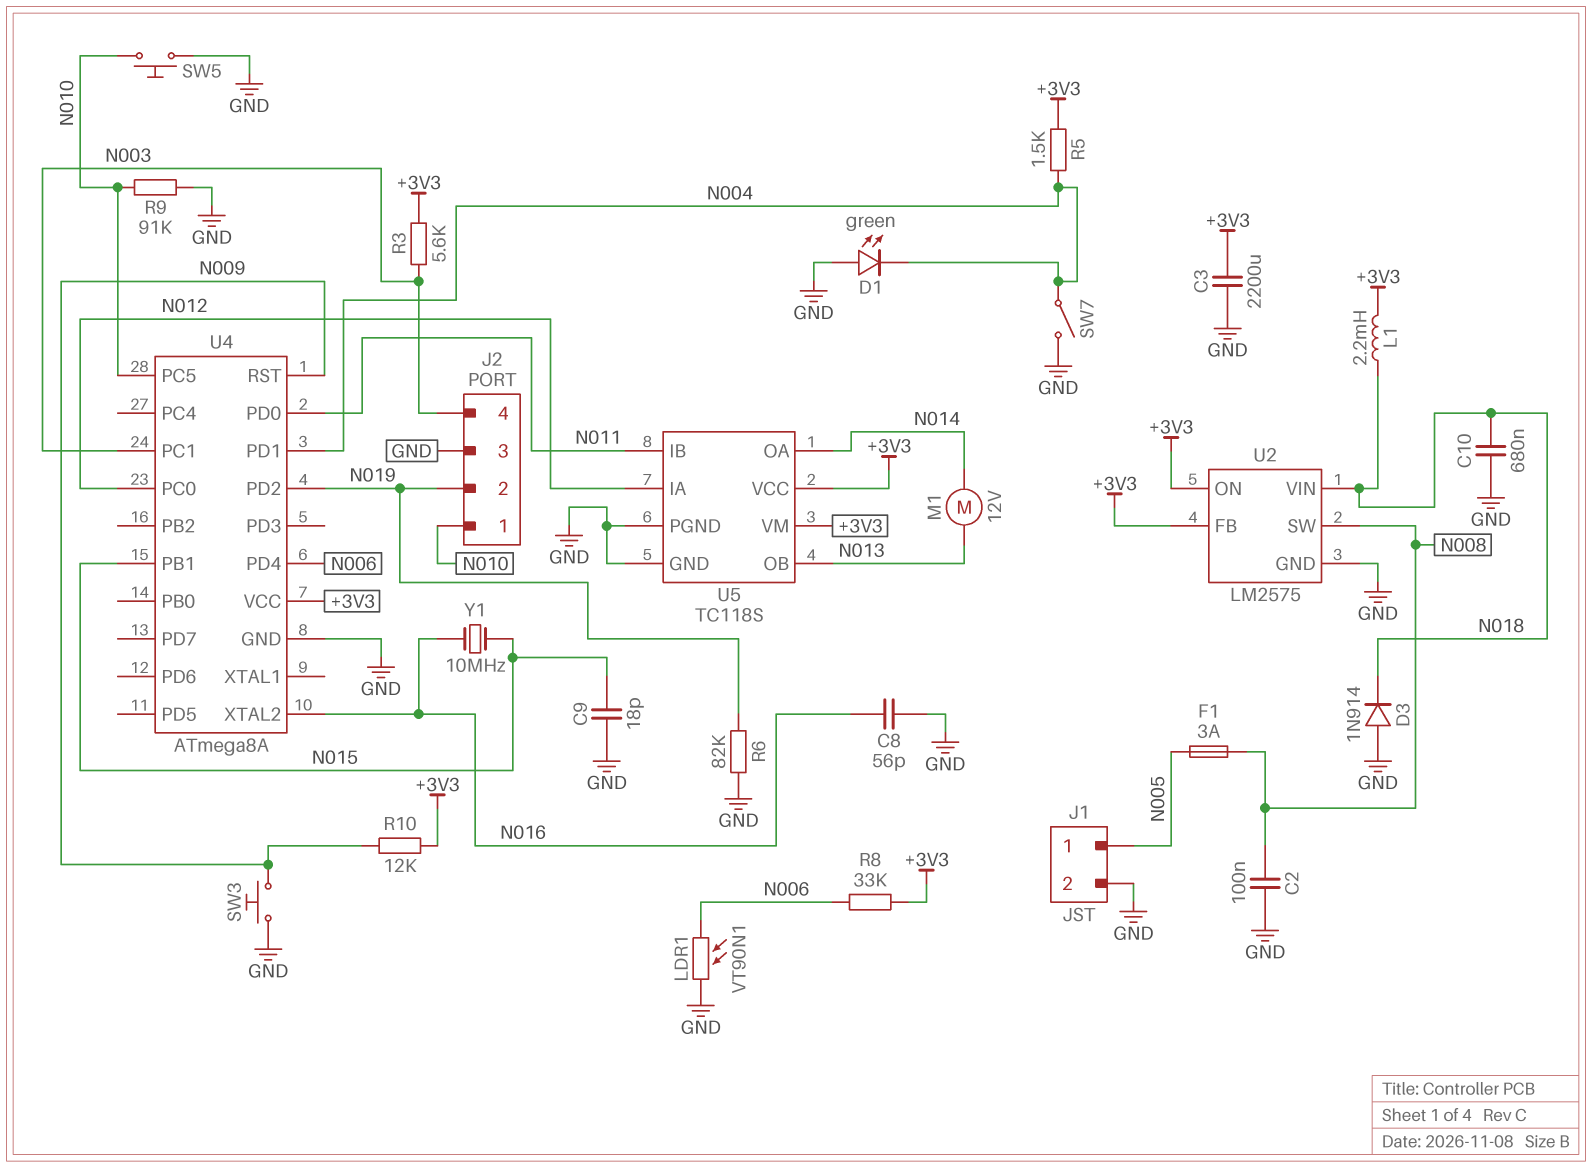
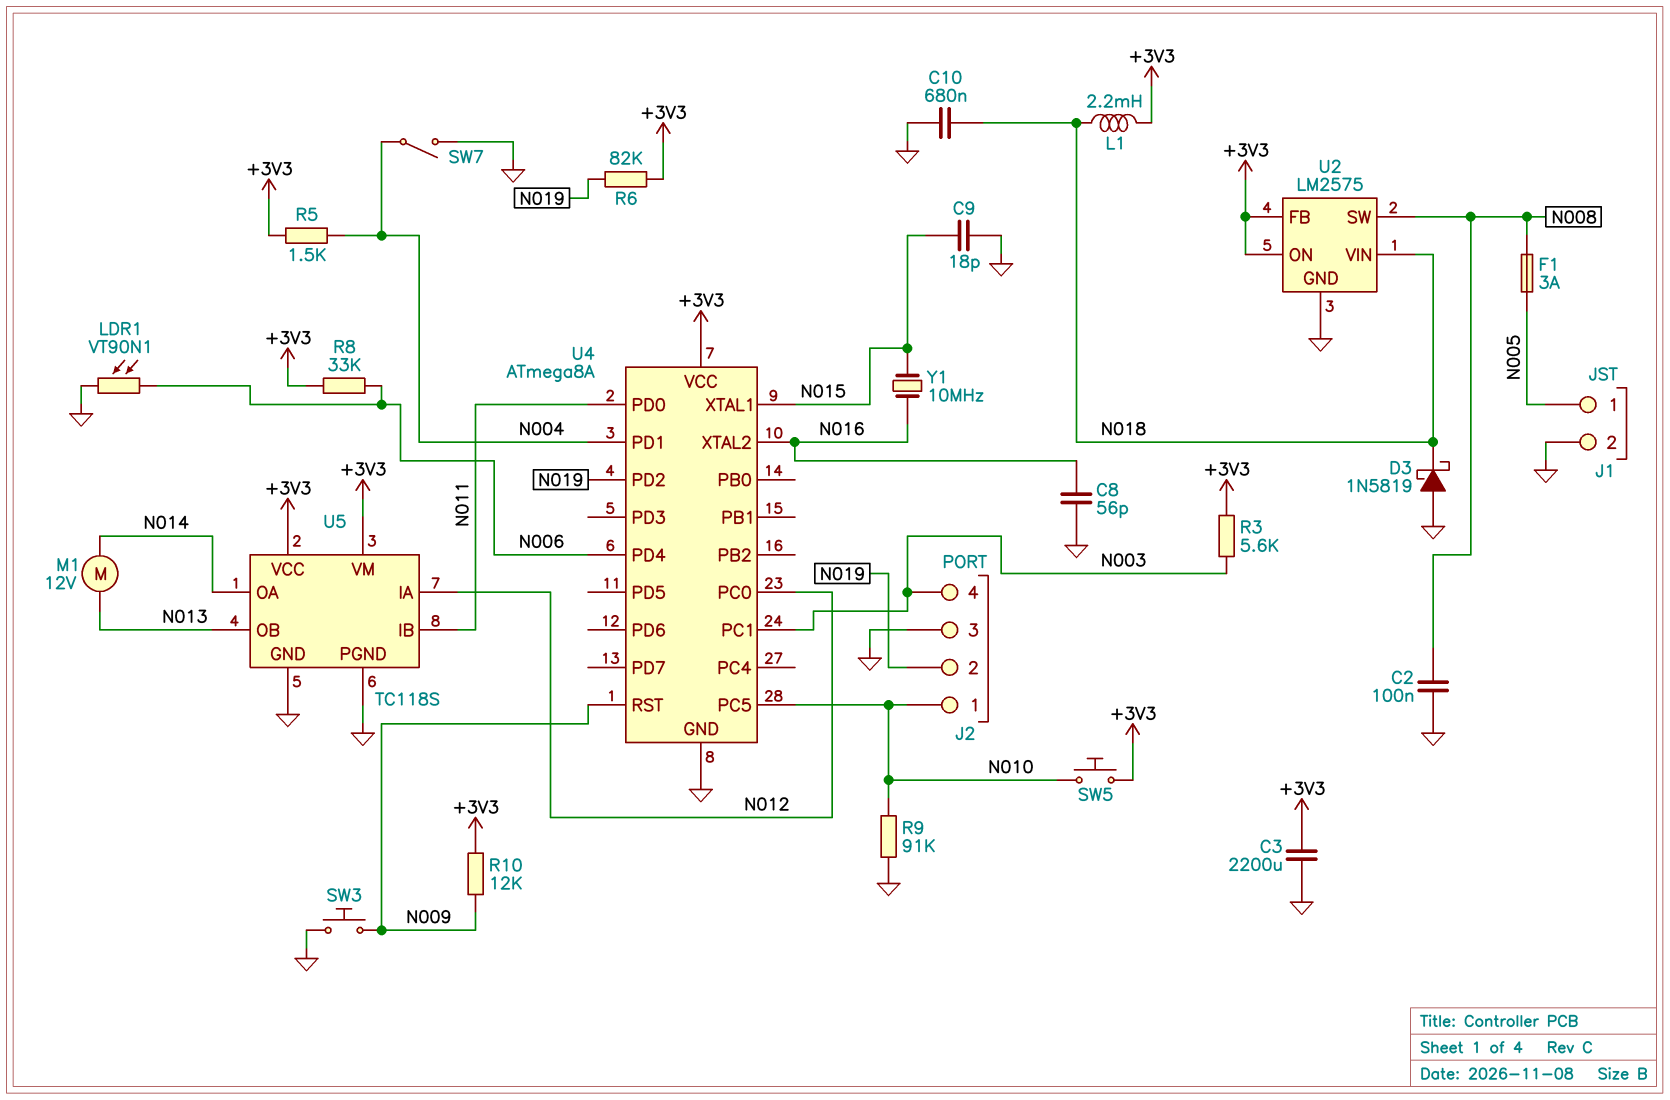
D1: LED green (A GND, K N004) -> none
D3: diode 1N914 (A GND, K N018) -> schottky 1N5819 (A GND, K N018)
R6: 82k (GND, N019) -> 82k (+3V3, N019)
SW5: button (GND, N010) -> button (+3V3, N010)
U4 pin PB1: N015 -> none
U4 pin XTAL1: none -> N015

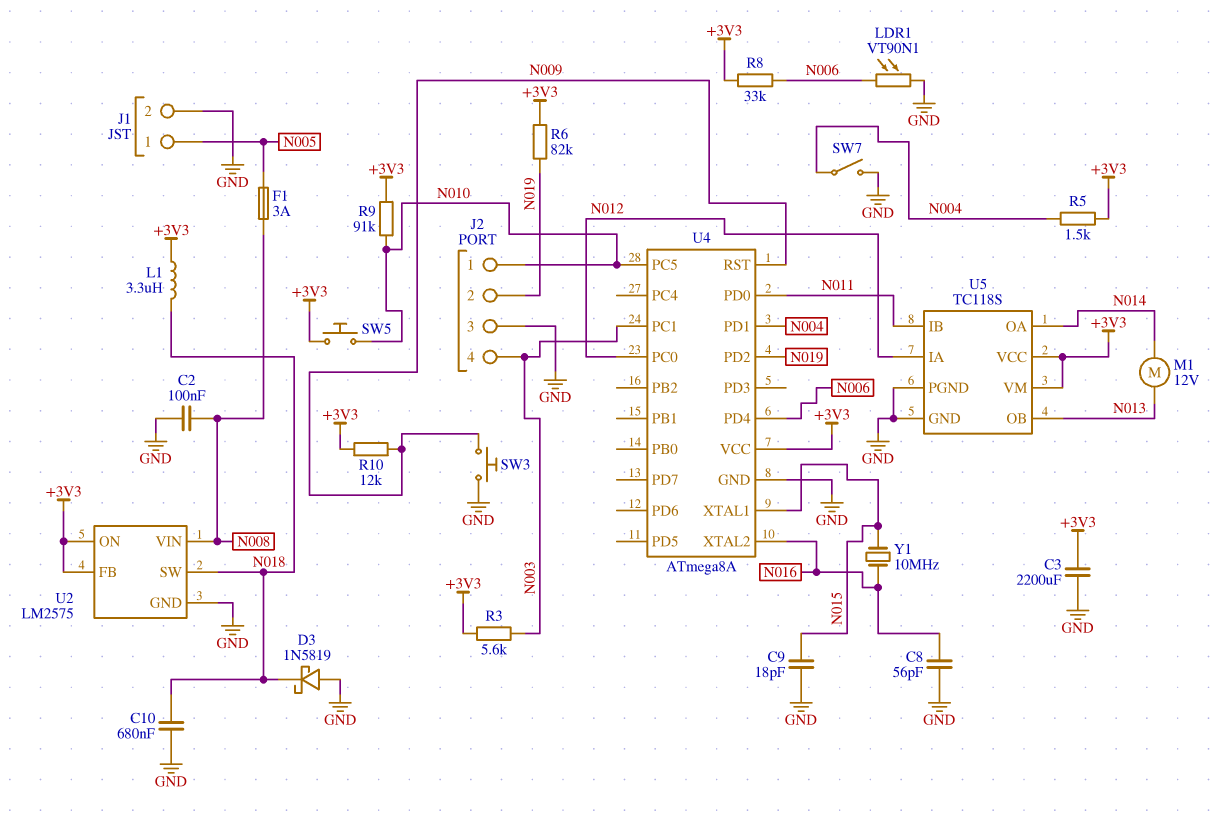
L1: 2.2mH (+3V3, N018) -> 3.3uH (+3V3, N018)
R9: 91k (GND, N010) -> 91k (+3V3, N010)
U2 pin SW: N008 -> N018
U2 pin VIN: N018 -> N008

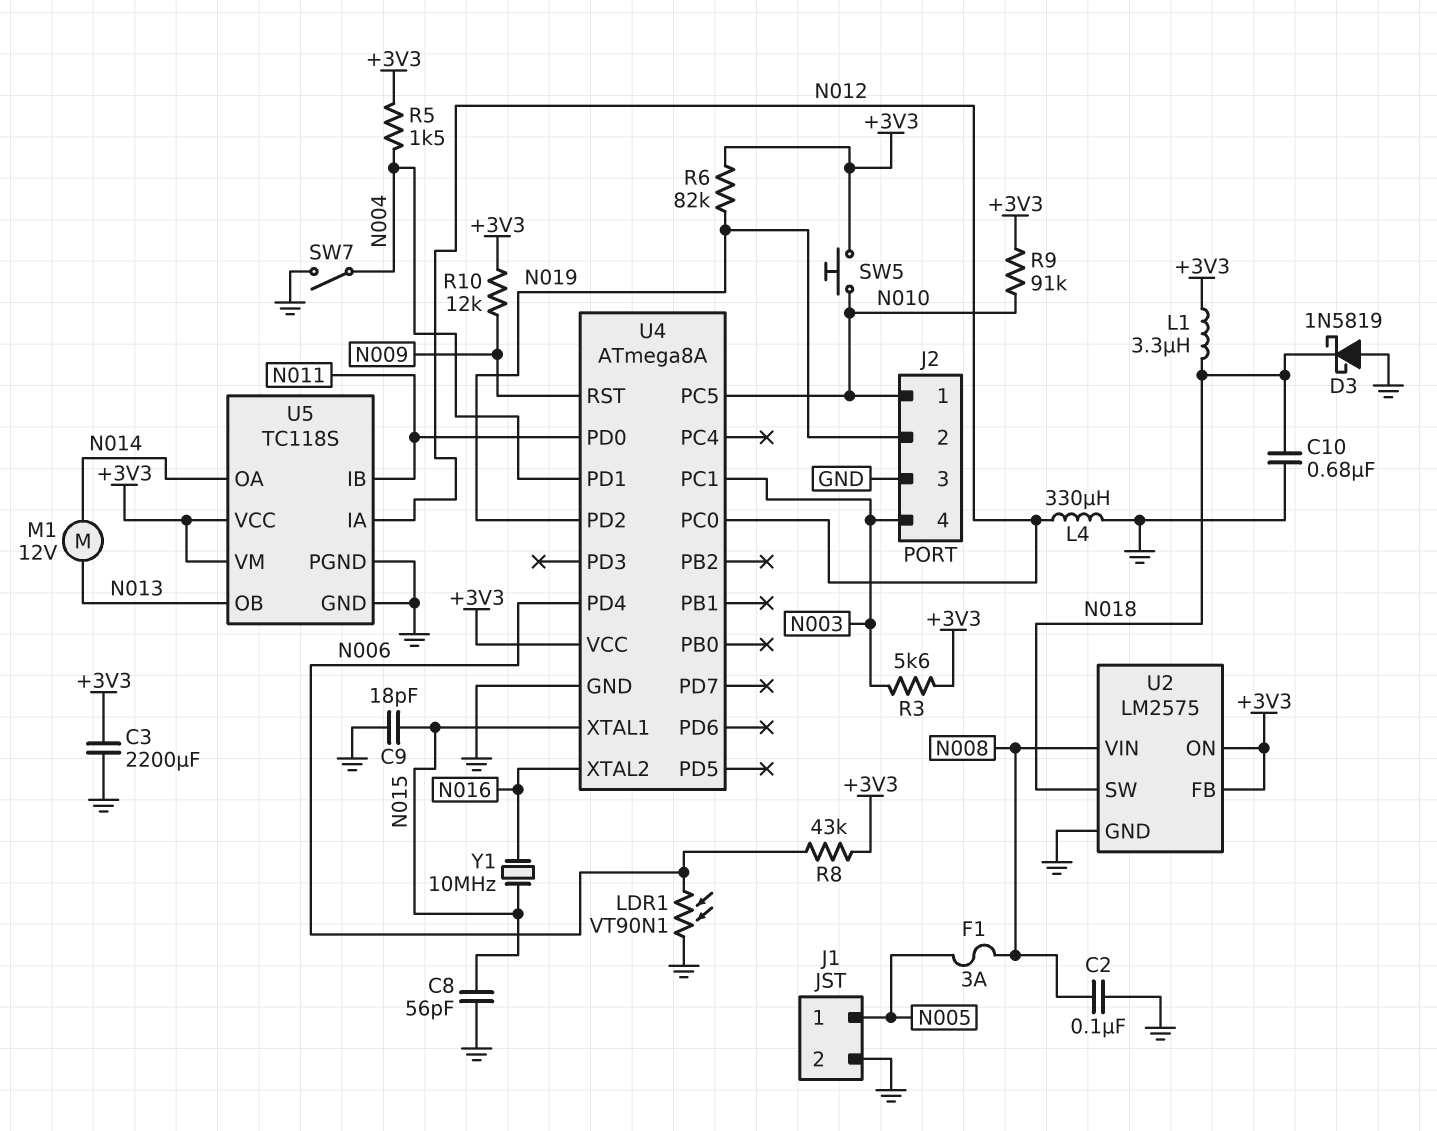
C8: 56pF (GND, N016) -> 56pF (GND, N015)
L4: none -> 330uH (GND, N012)
R8: 33k (+3V3, N006) -> 43k (+3V3, N006)
SW3: button (GND, N009) -> none

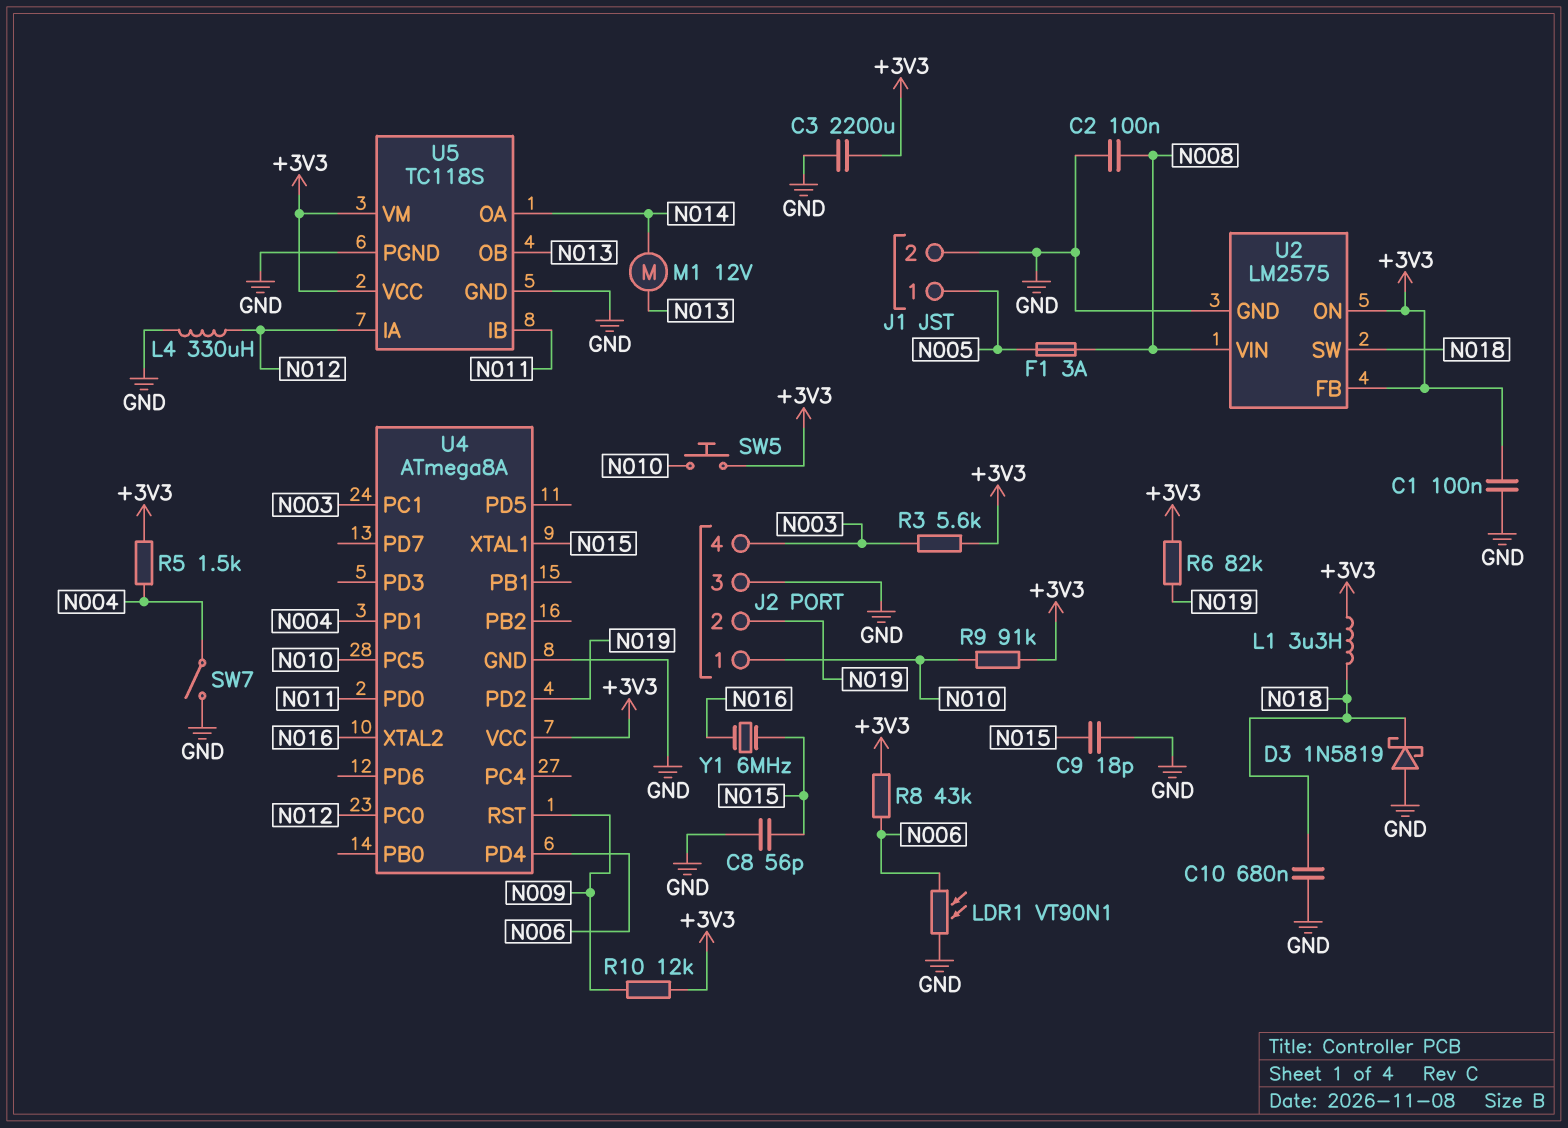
C1: none -> 100nF (+3V3, GND)
Y1: 10MHz (N015, N016) -> 6MHz (N015, N016)

